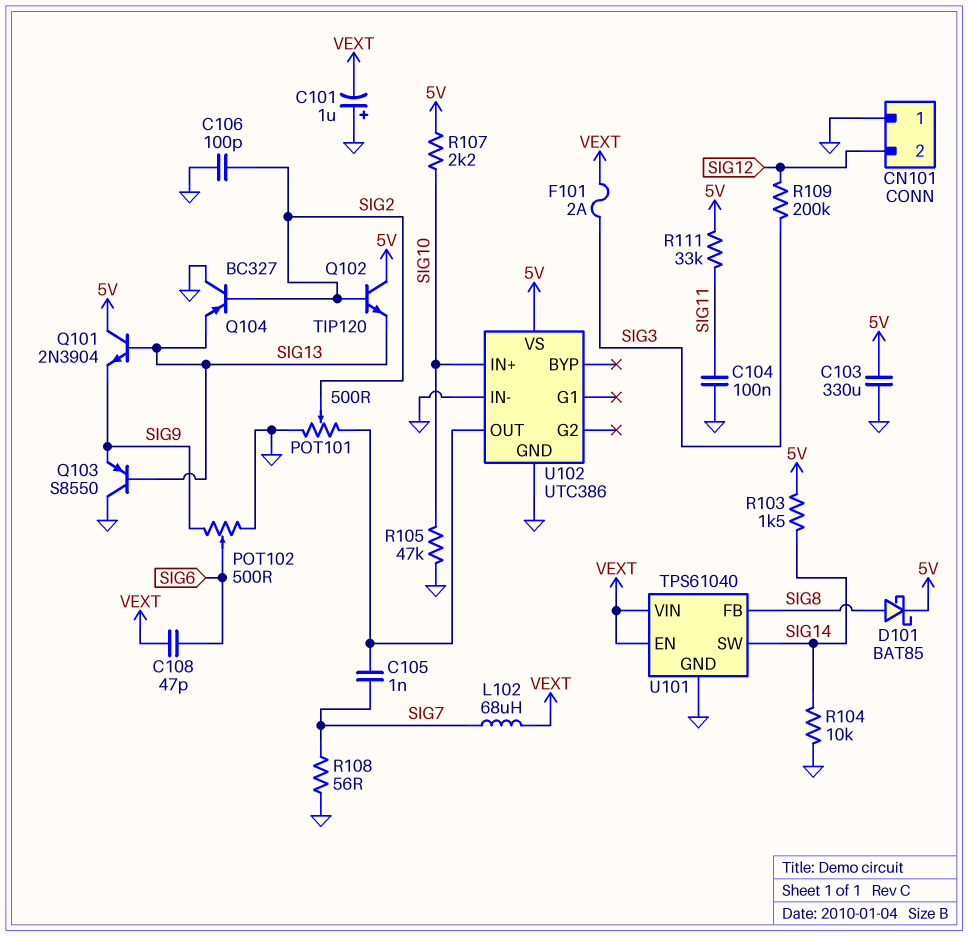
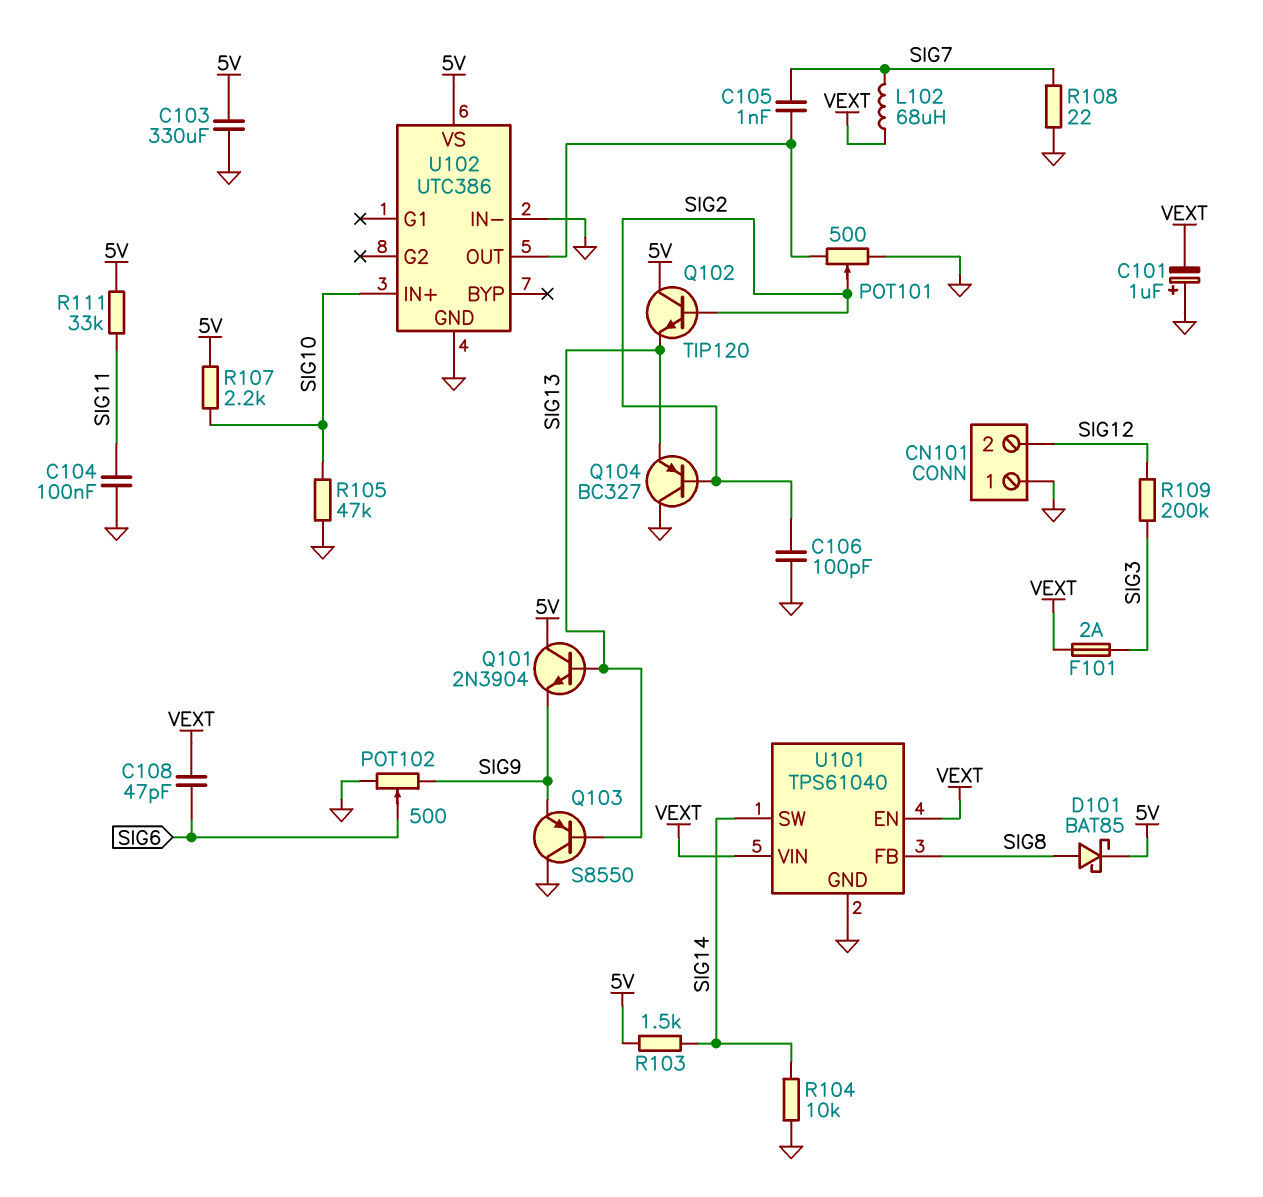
R108: 56 (GND, SIG7) -> 22 (GND, SIG7)

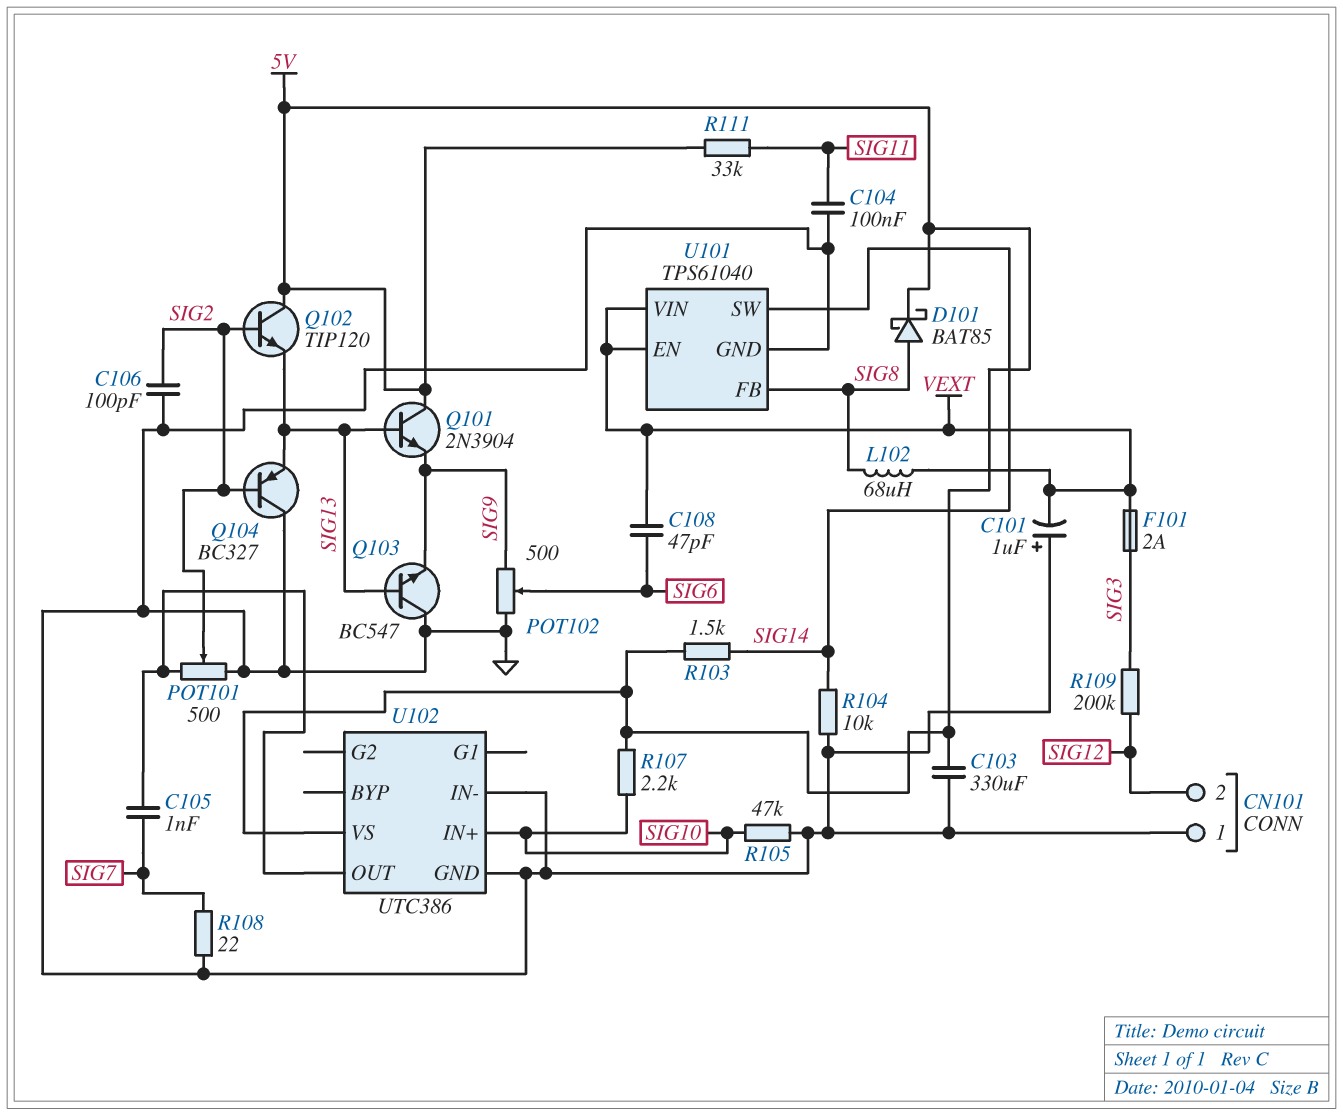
L102: 68uH (SIG7, VEXT) -> 68uH (SIG8, VEXT)
Q103: PNP S8550 (B SIG13, C GND, E SIG9) -> NPN BC547 (B SIG13, C GND, E SIG9)

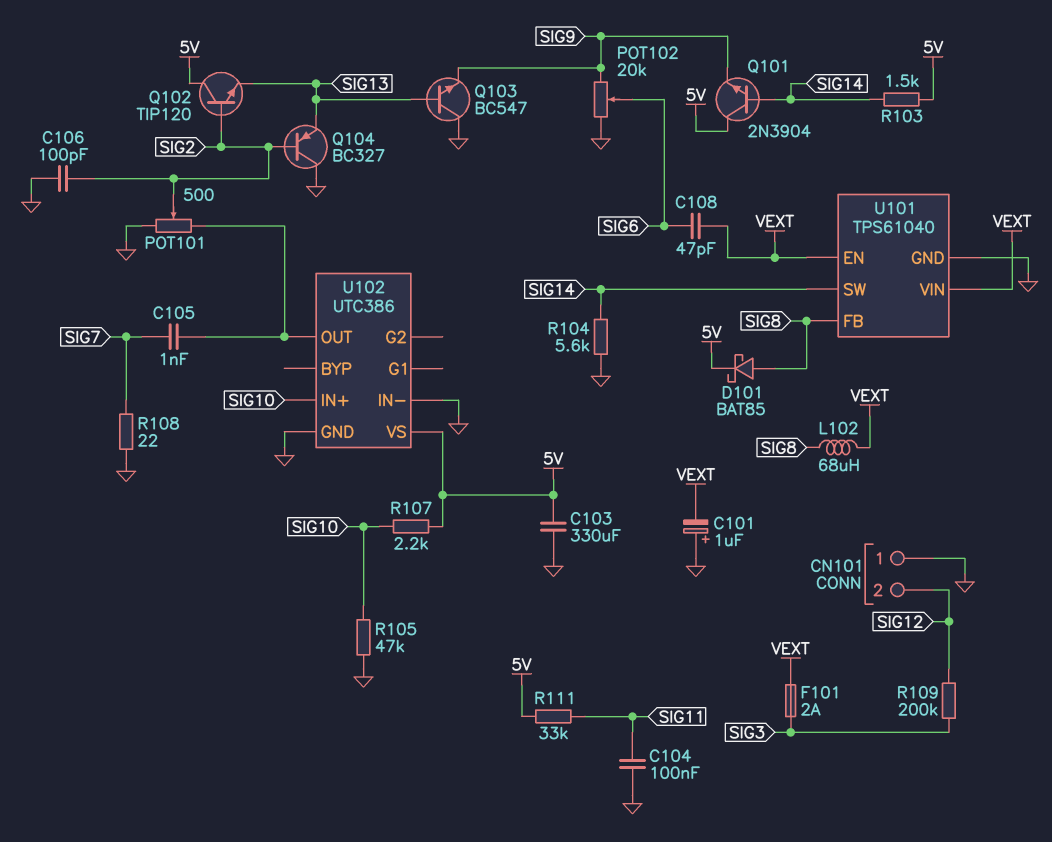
POT102: 500 (GND, SIG9, wiper SIG6) -> 20k (GND, SIG9, wiper SIG6)
Q101: NPN 2N3904 (B SIG13, C 5V, E SIG9) -> NPN 2N3904 (B SIG14, C 5V, E SIG9)
R104: 10k (GND, SIG14) -> 5.6k (GND, SIG14)

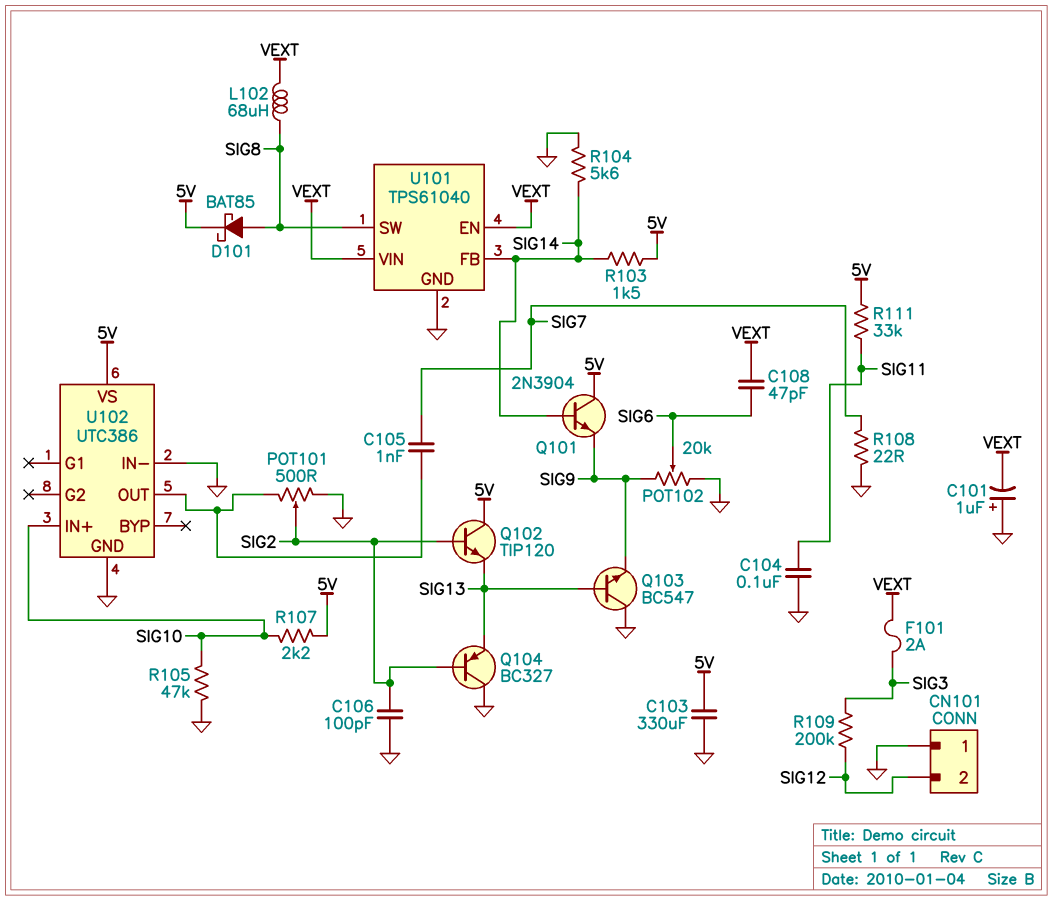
U101 pin FB: SIG8 -> SIG14
U101 pin SW: SIG14 -> SIG8

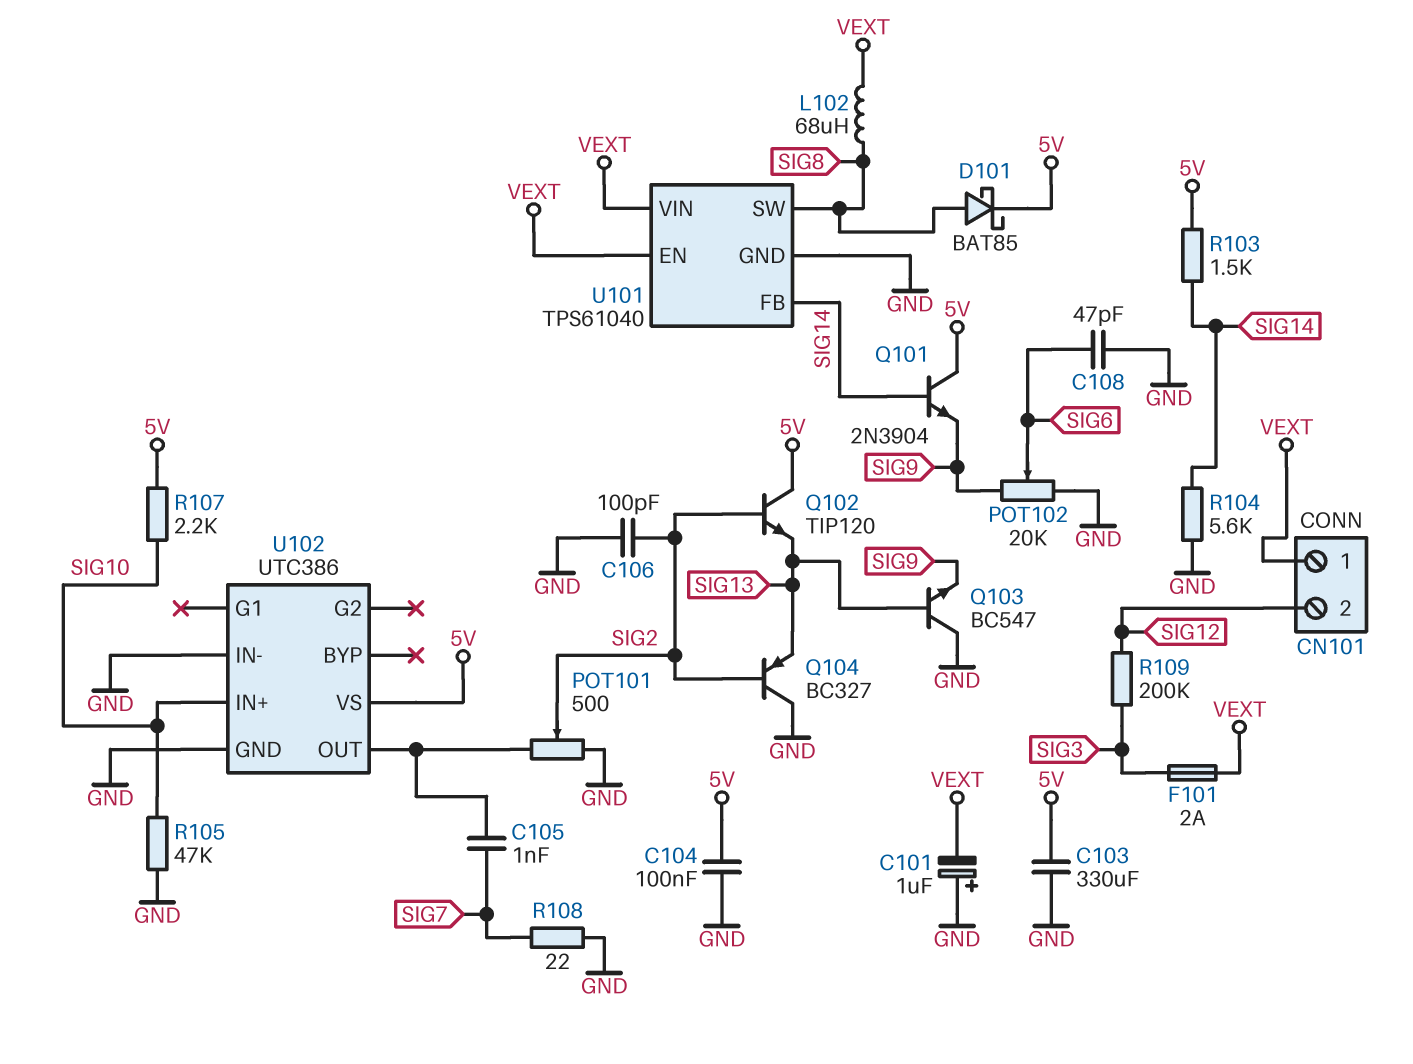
C104: 100nF (GND, SIG11) -> 100nF (5V, GND)
C108: 47pF (SIG6, VEXT) -> 47pF (GND, SIG6)
CN101 pin 1: GND -> VEXT
R111: 33k (5V, SIG11) -> none

